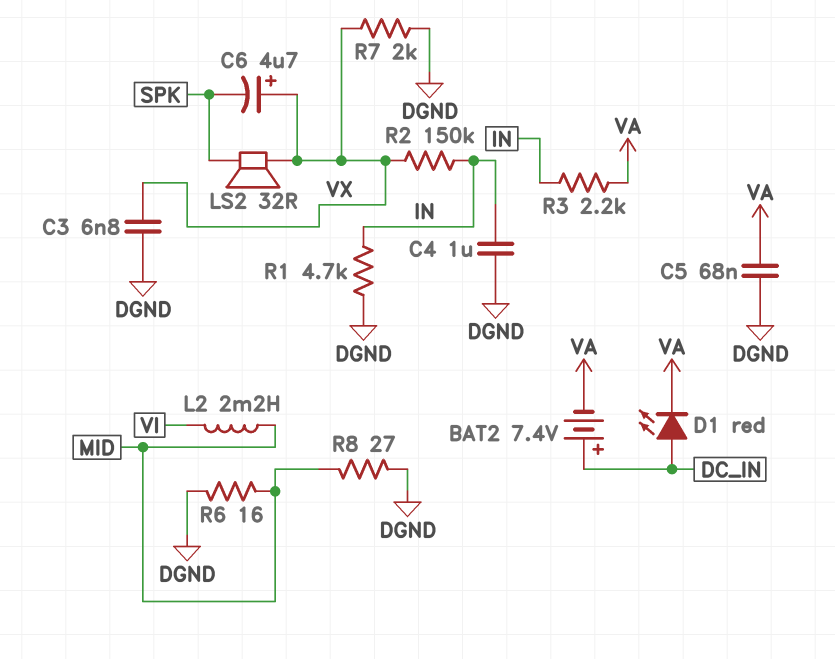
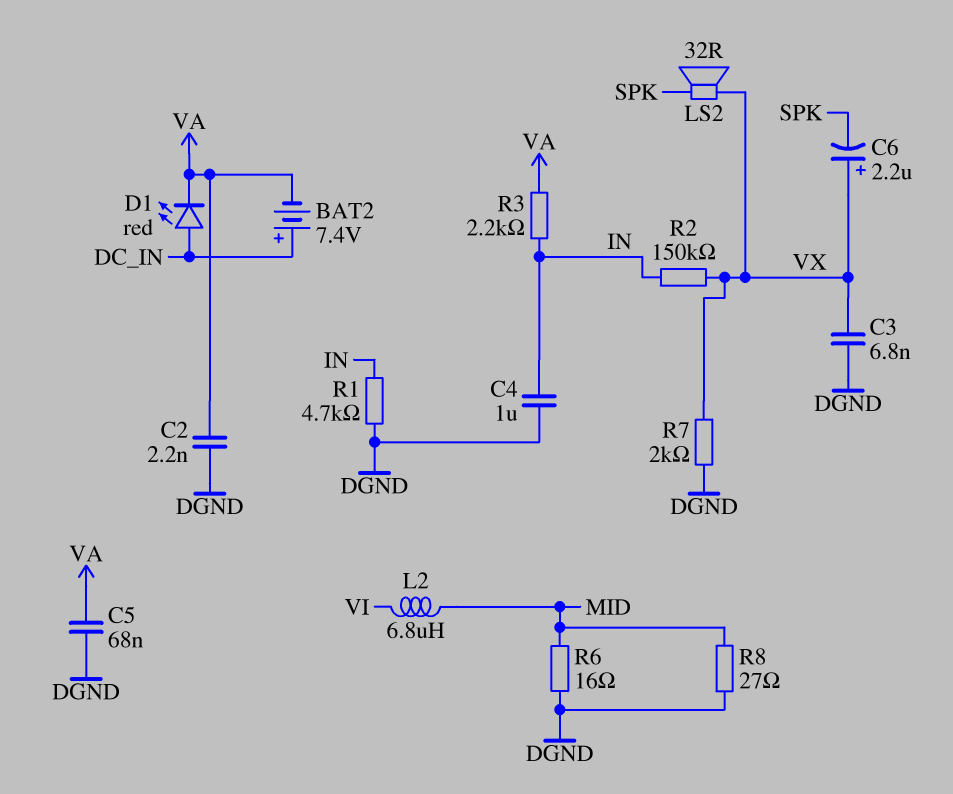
C2: none -> 2.2nF (DGND, VA)
C6: 4.7uF (plus VX, minus SPK) -> 2.2uF (plus VX, minus SPK)
L2: 2.2mH (MID, VI) -> 6.8uH (MID, VI)

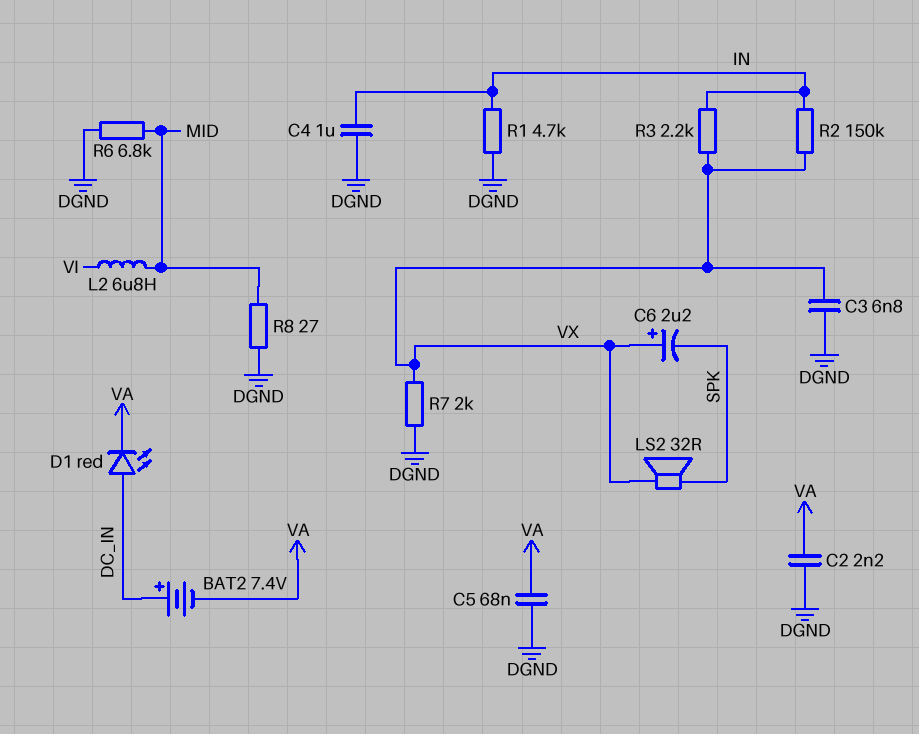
R3: 2.2k (IN, VA) -> 2.2k (IN, VX)
R6: 16 (DGND, MID) -> 6.8k (DGND, MID)

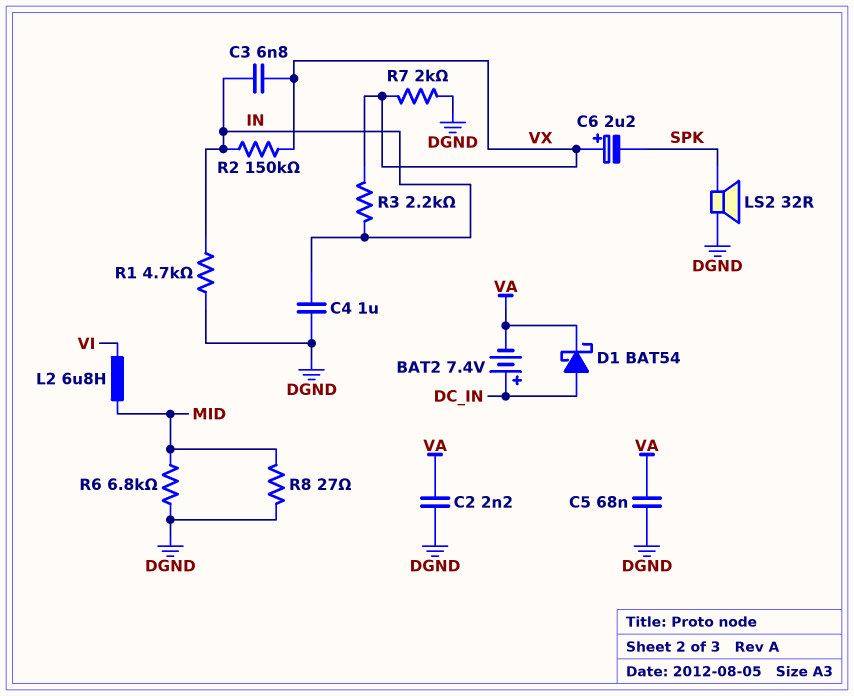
C3: 6.8nF (DGND, VX) -> 6.8nF (IN, VX)
D1: LED red (A DC_IN, K VA) -> schottky BAT54 (A DC_IN, K VA)
LS2: speaker 32R (SPK, VX) -> speaker 32R (DGND, SPK)

